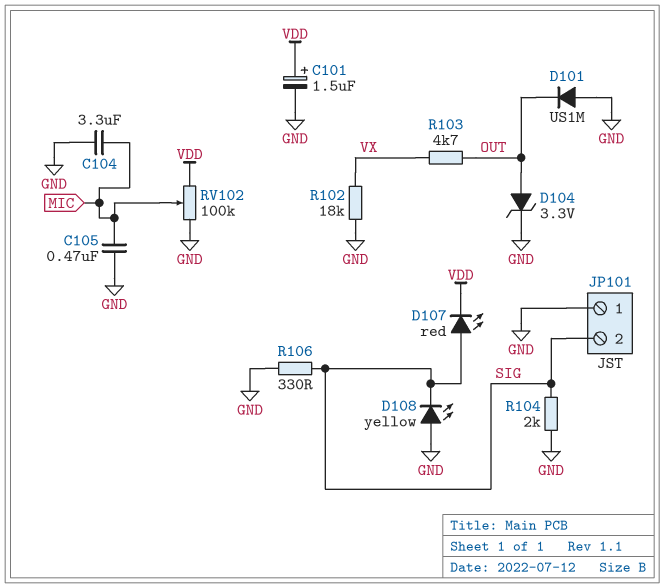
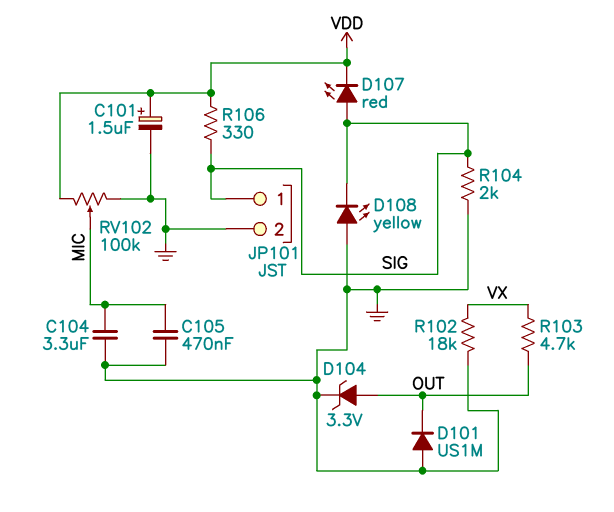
JP101 pin 1: GND -> SIG
JP101 pin 2: SIG -> GND
R106: 330 (GND, SIG) -> 330 (SIG, VDD)

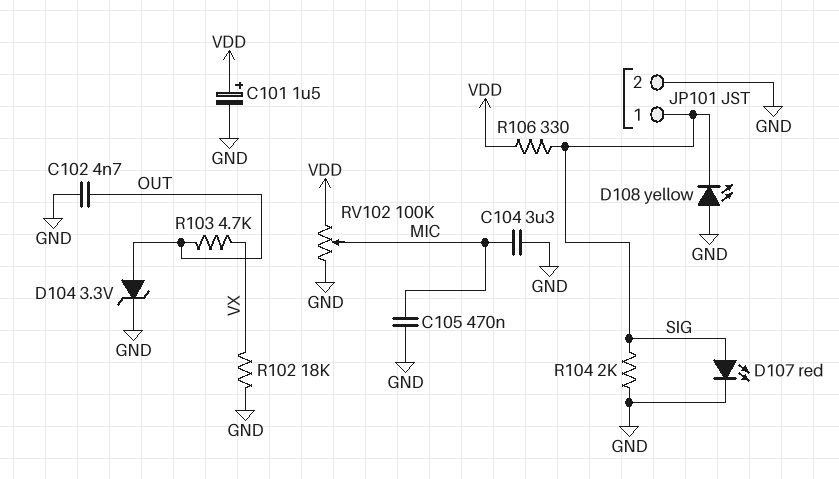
C102: none -> 4.7nF (GND, OUT)
D101: diode US1M (A GND, K OUT) -> none
D107: LED red (A SIG, K VDD) -> LED red (A SIG, K GND)

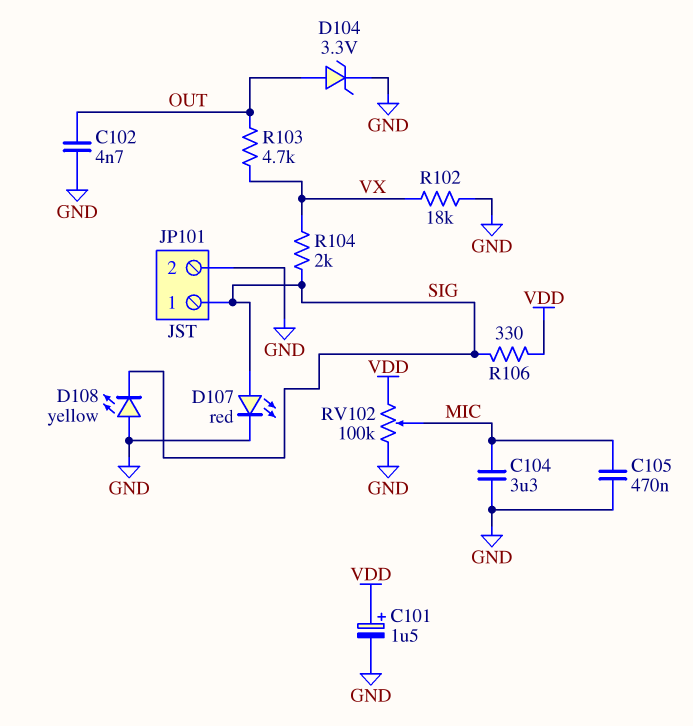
R104: 2k (GND, SIG) -> 2k (SIG, VX)

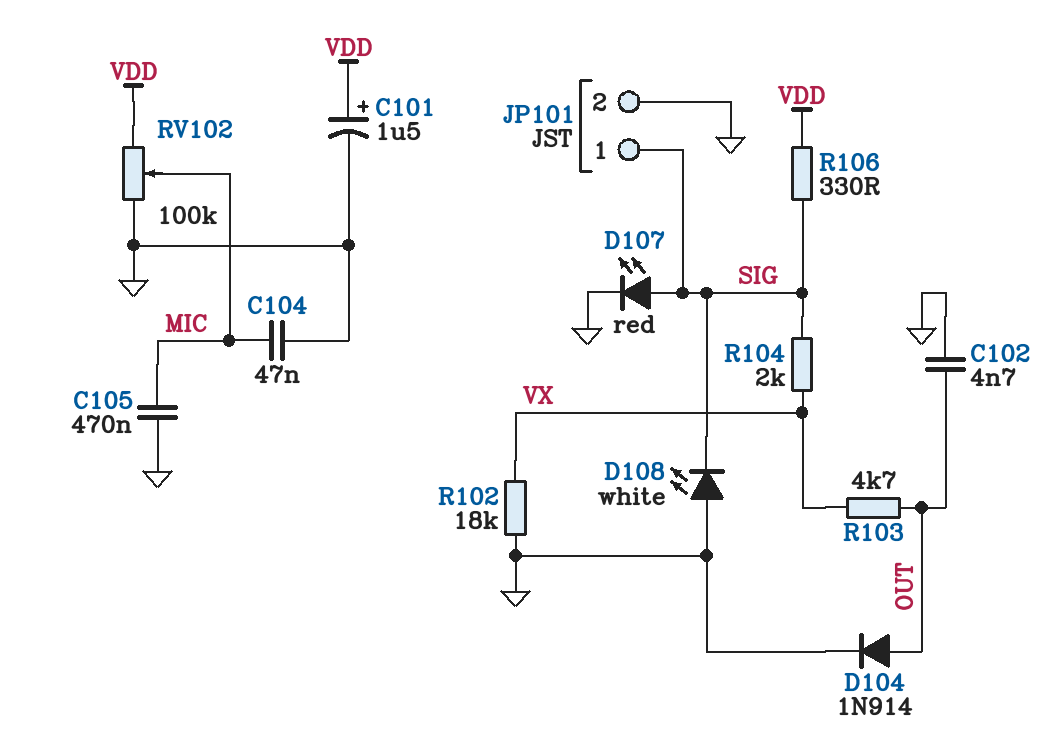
C104: 3.3uF (GND, MIC) -> 47nF (GND, MIC)
D104: zener 3.3V (A OUT, K GND) -> diode 1N914 (A OUT, K GND)
D108: LED yellow (A GND, K SIG) -> LED white (A GND, K SIG)

